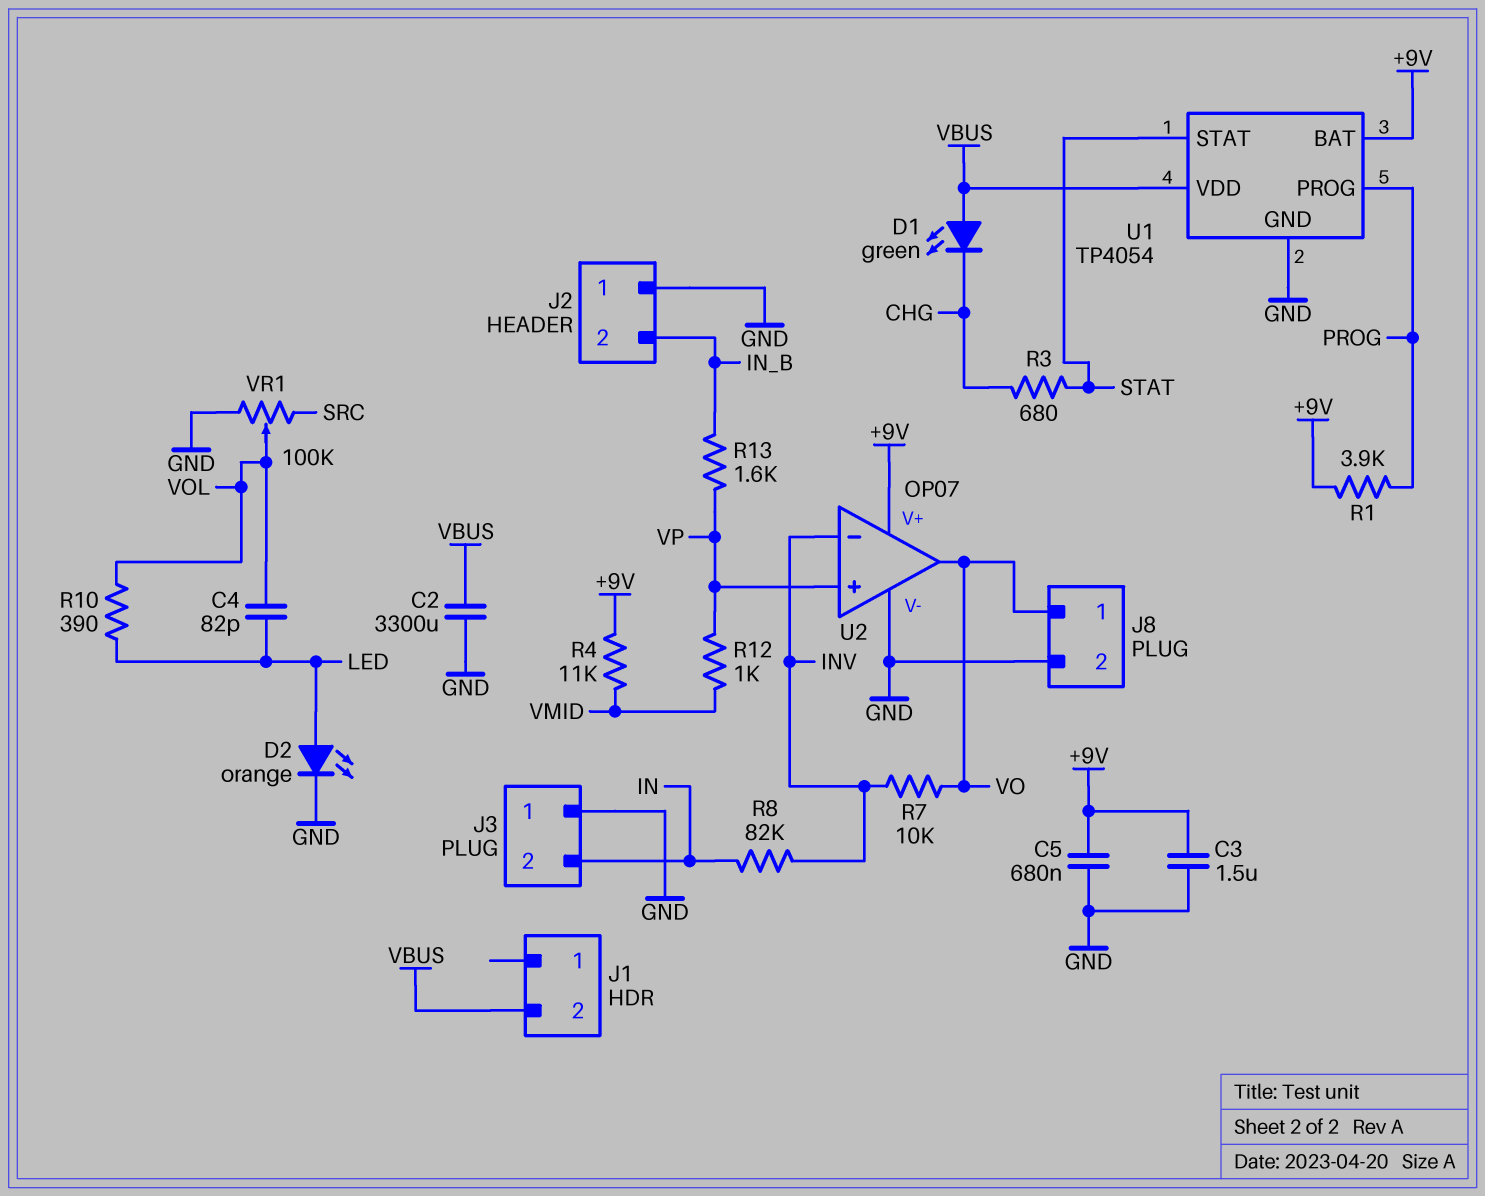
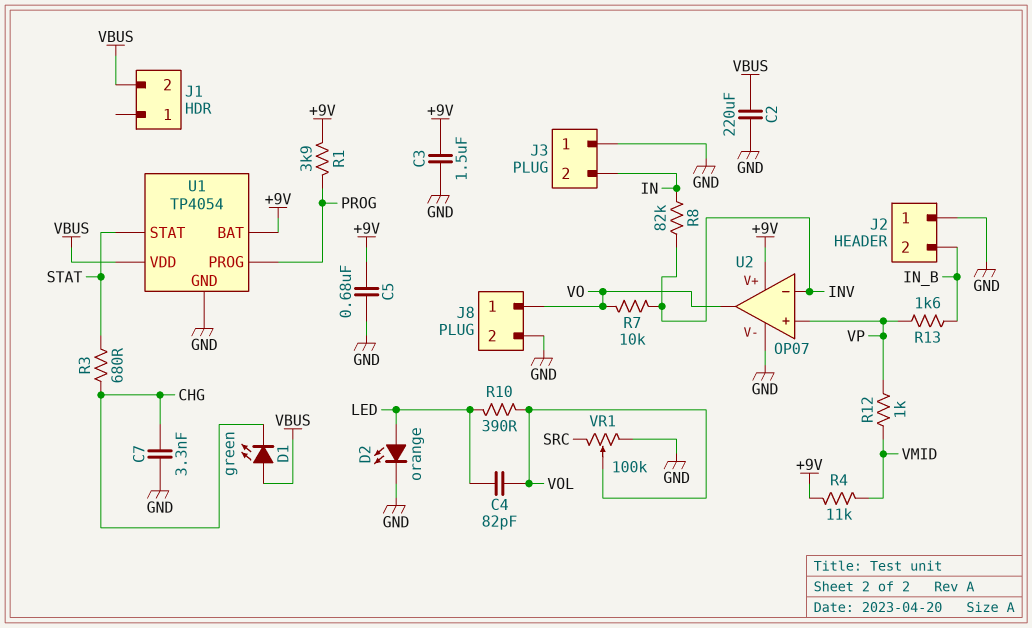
C2: 3300uF (GND, VBUS) -> 220uF (GND, VBUS)
C7: none -> 3.3nF (CHG, GND)

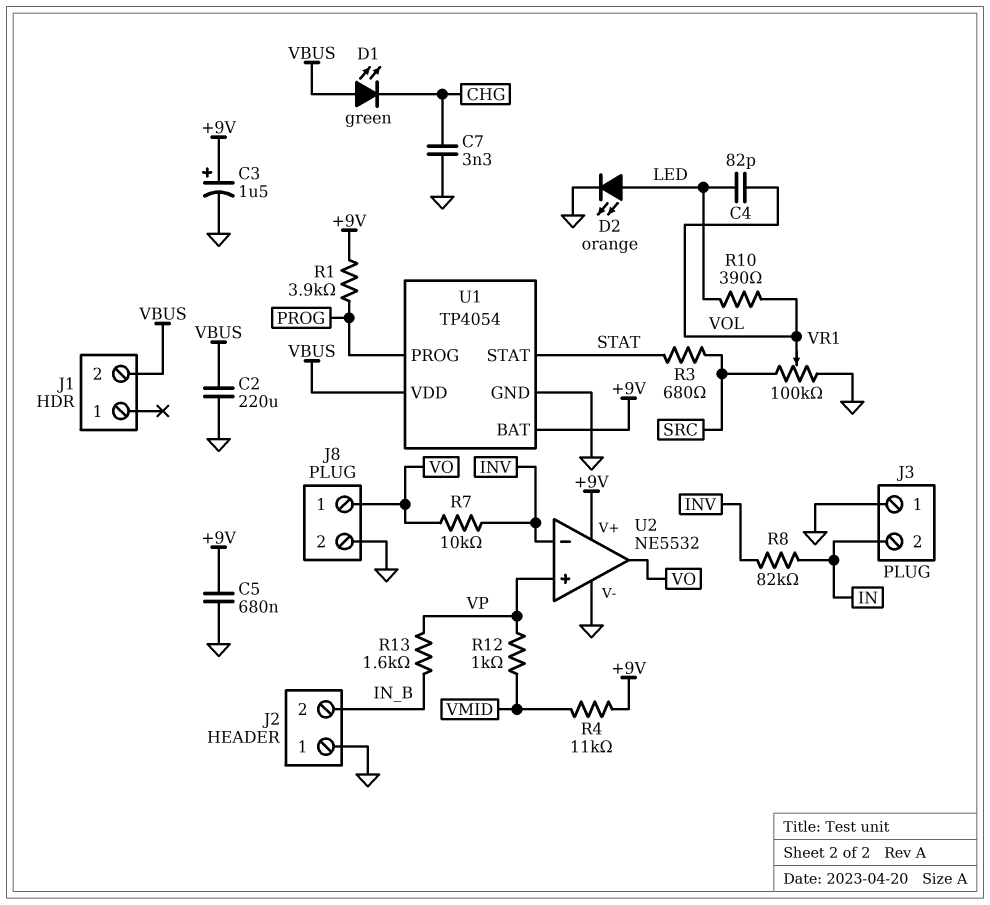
C3: 1.5uF (+9V, GND) -> 1.5uF (plus +9V, minus GND)
R3: 680 (CHG, STAT) -> 680 (SRC, STAT)
U2: OP07 -> NE5532

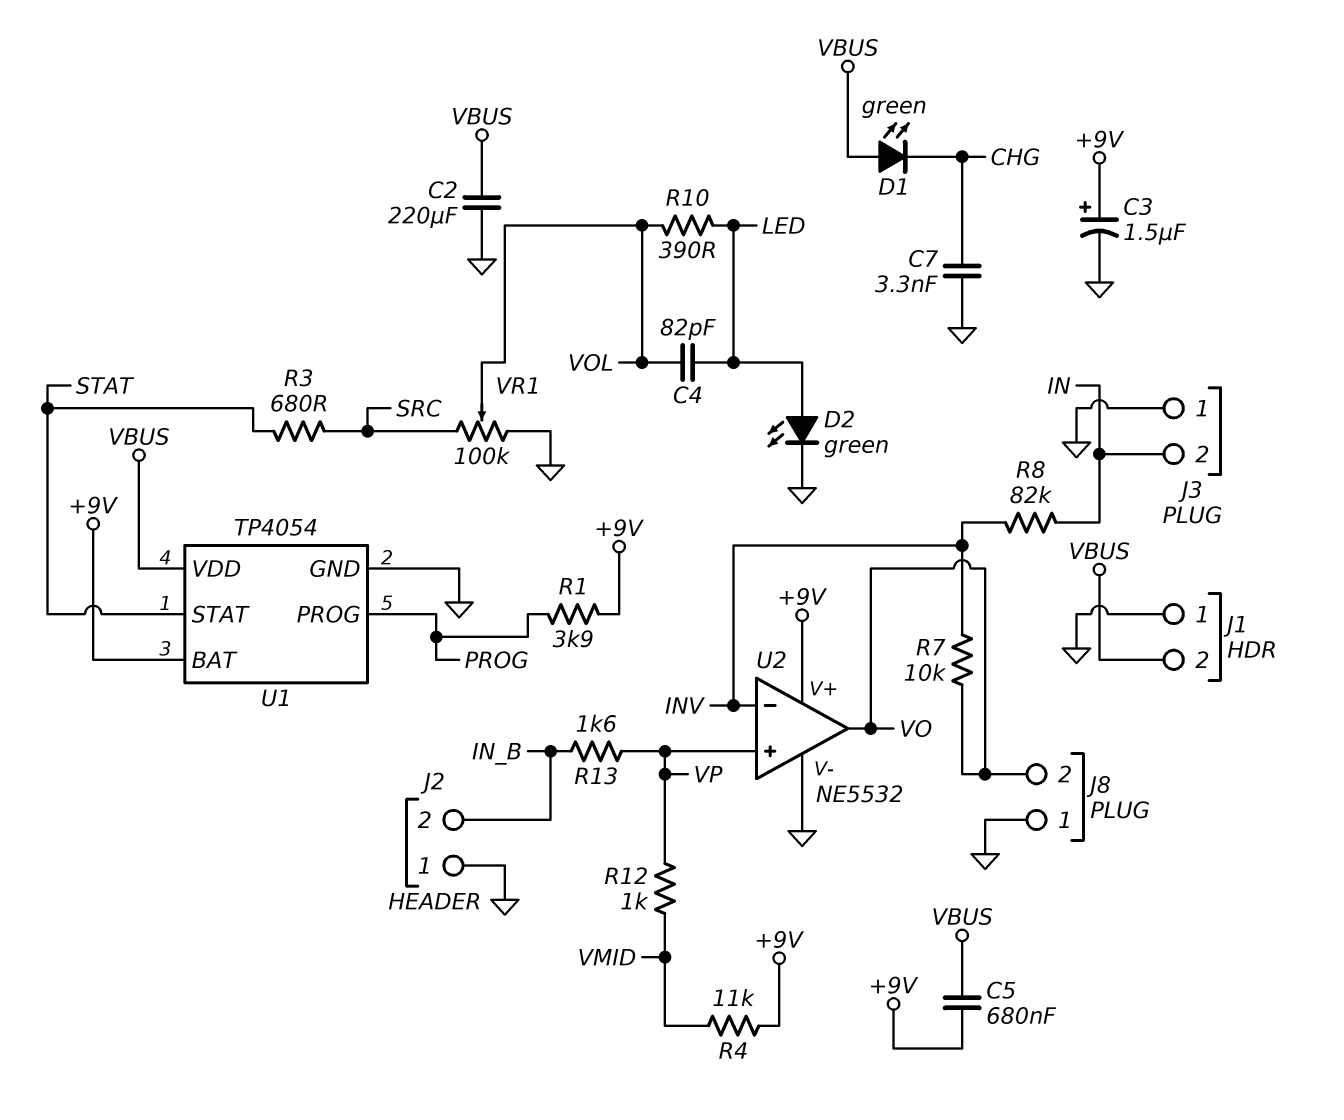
C5: 680nF (+9V, GND) -> 680nF (+9V, VBUS)
D2: LED orange (A LED, K GND) -> LED green (A LED, K GND)
J1 pin 1: none -> GND
J8 pin 1: VO -> GND
J8 pin 2: GND -> VO

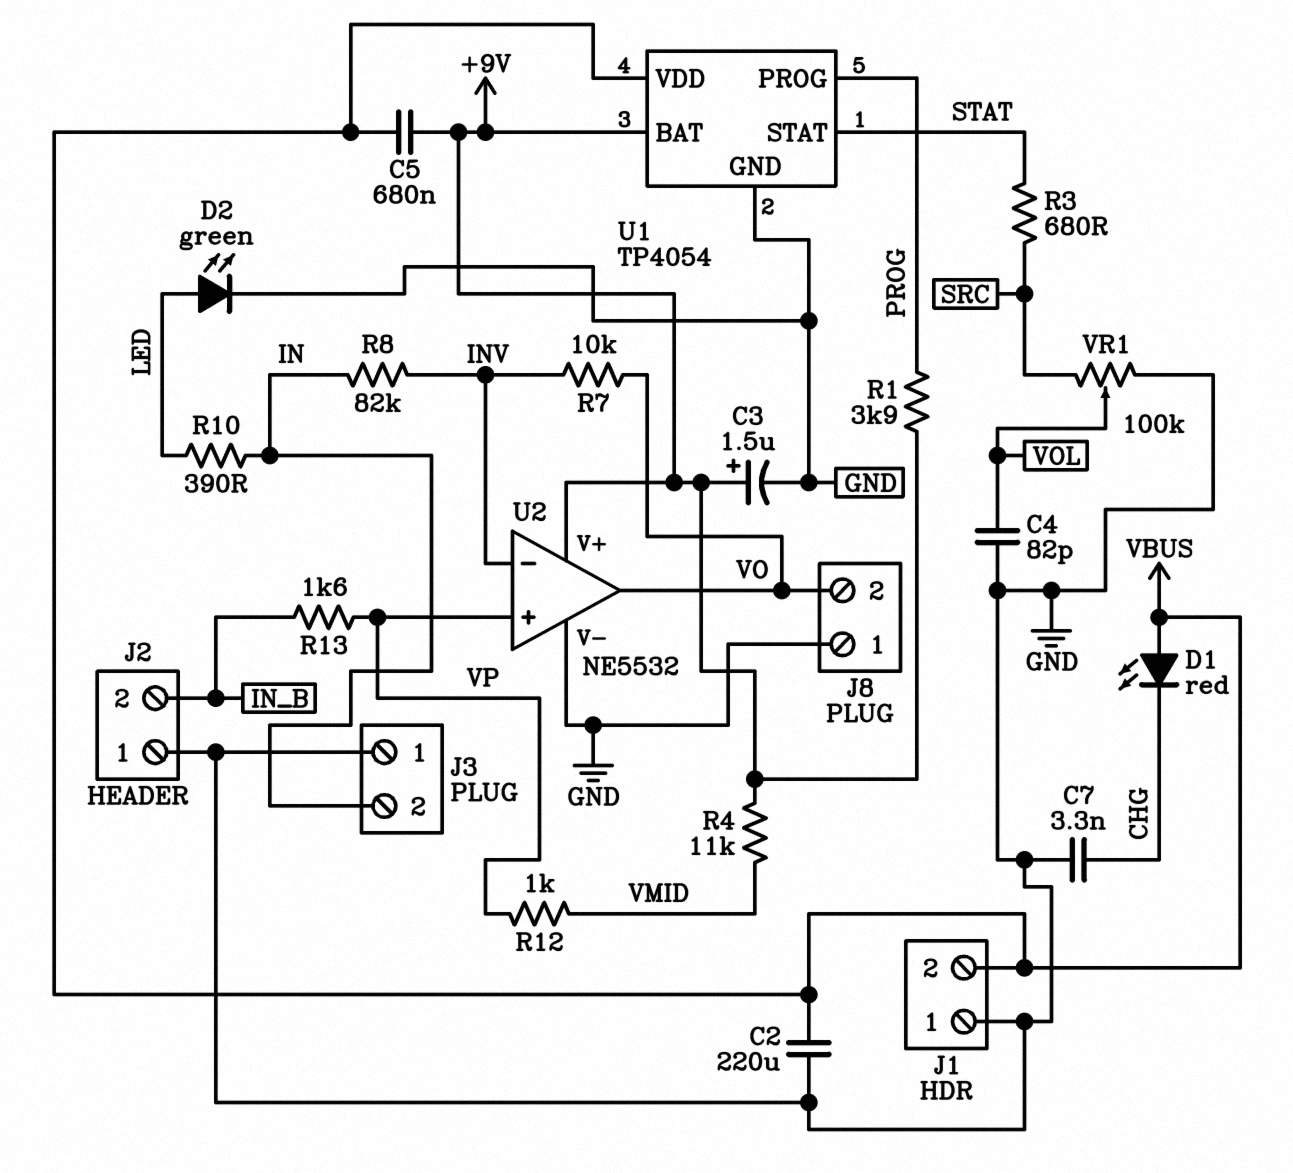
C4: 82pF (LED, VOL) -> 82pF (GND, VOL)
D1: LED green (A VBUS, K CHG) -> LED red (A VBUS, K CHG)
R10: 390 (LED, VOL) -> 390 (IN, LED)

